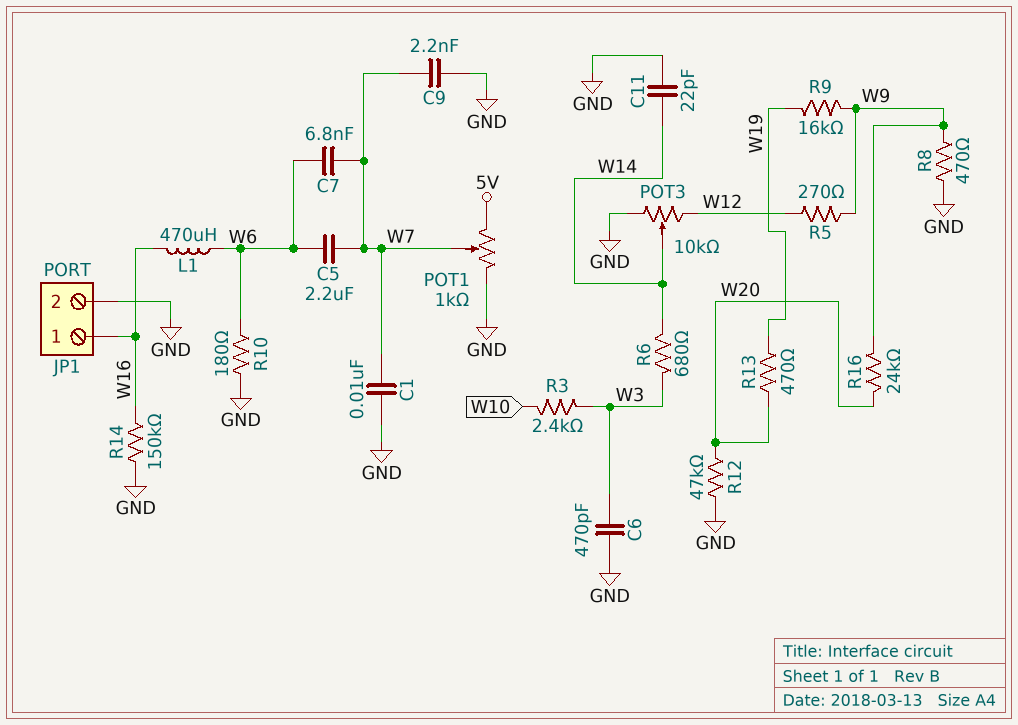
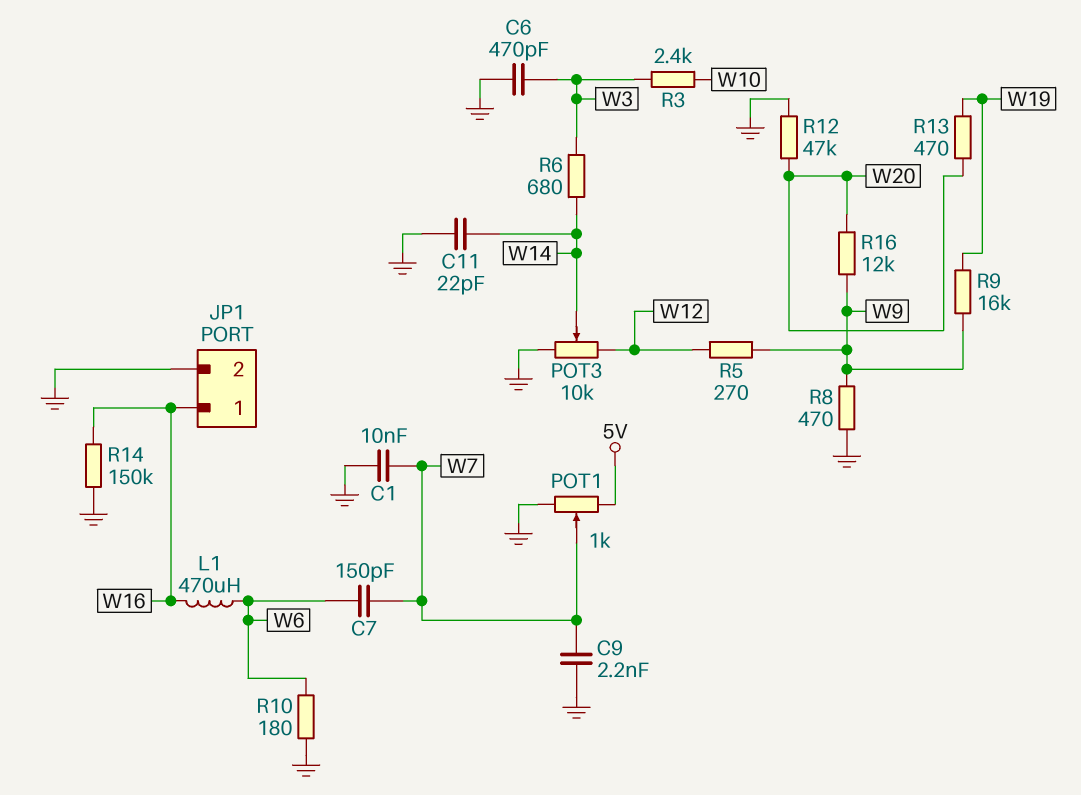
C5: 2.2uF (W6, W7) -> none
C7: 6.8nF (W6, W7) -> 150pF (W6, W7)
R16: 24k (W9, W20) -> 12k (W9, W20)

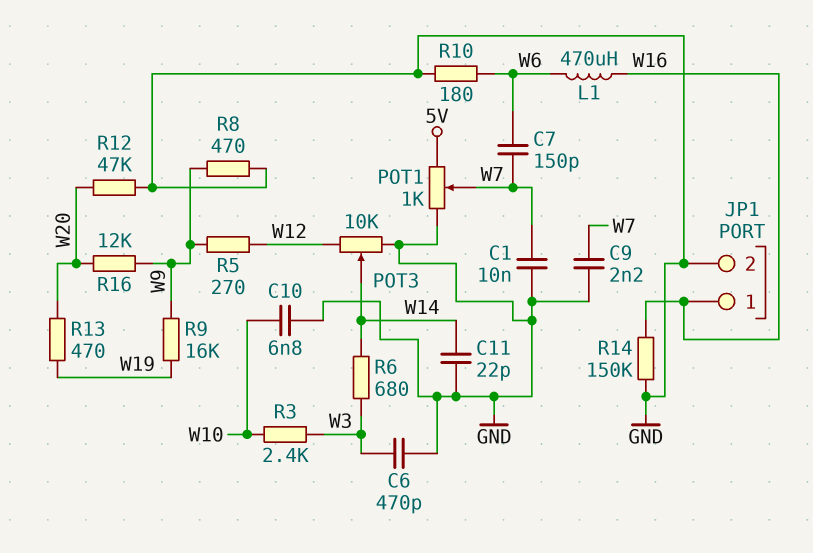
C10: none -> 6.8nF (GND, W10)

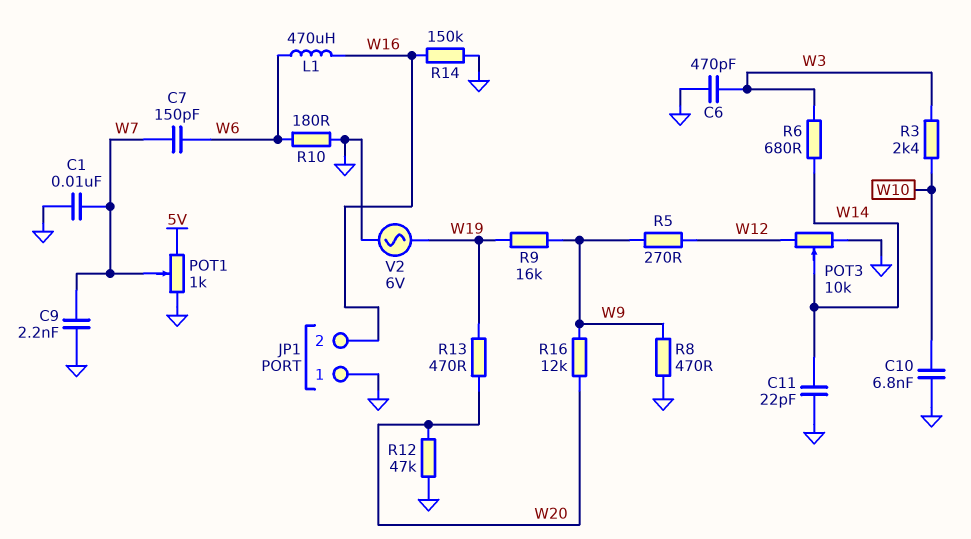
JP1 pin 1: W16 -> GND
JP1 pin 2: GND -> W16
V2: none -> AC 6V (GND, W19)

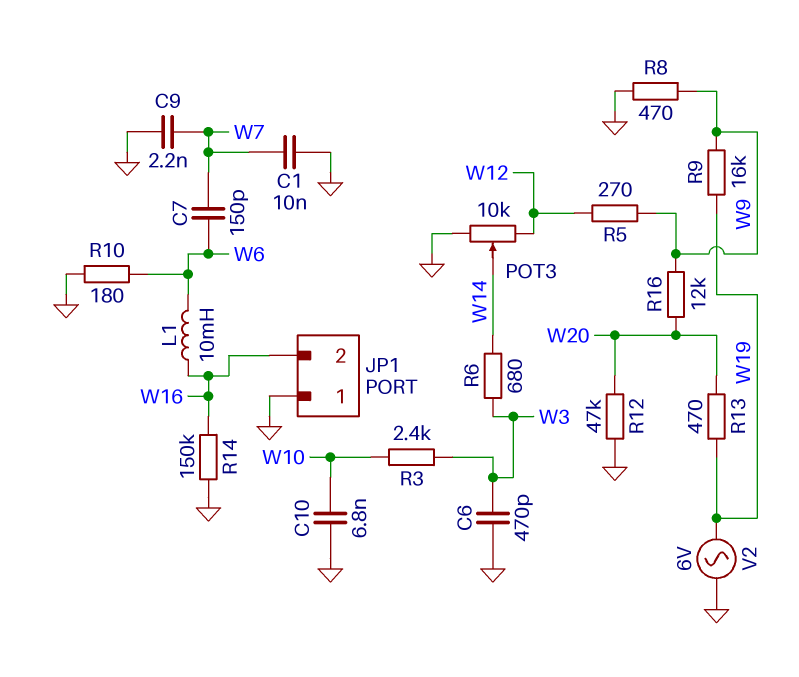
C11: 22pF (GND, W14) -> none
L1: 470uH (W6, W16) -> 10mH (W6, W16)
POT1: 1k (5V, GND, wiper W7) -> none

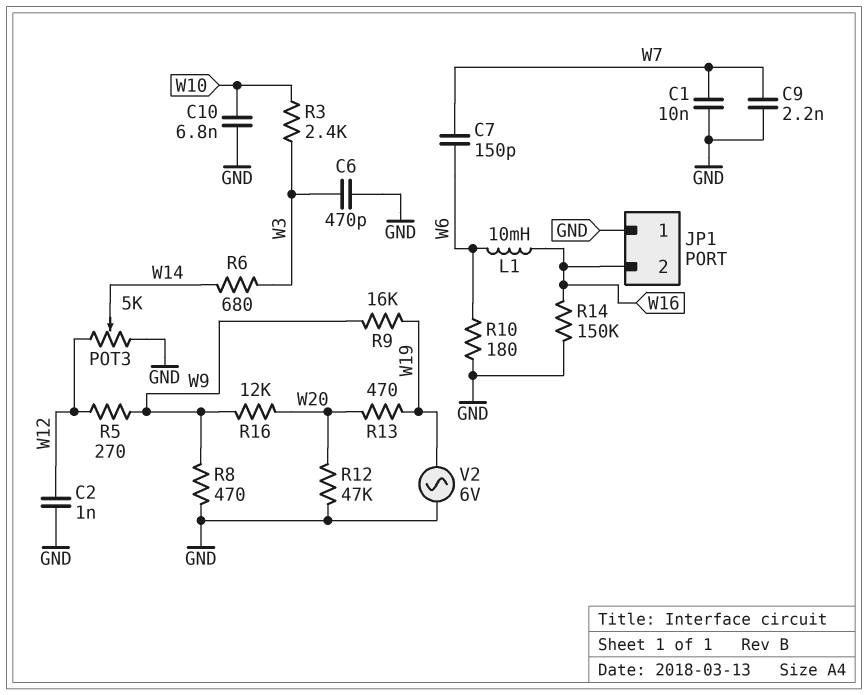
C2: none -> 1nF (GND, W12)
POT3: 10k (GND, W12, wiper W14) -> 5k (GND, W12, wiper W14)

